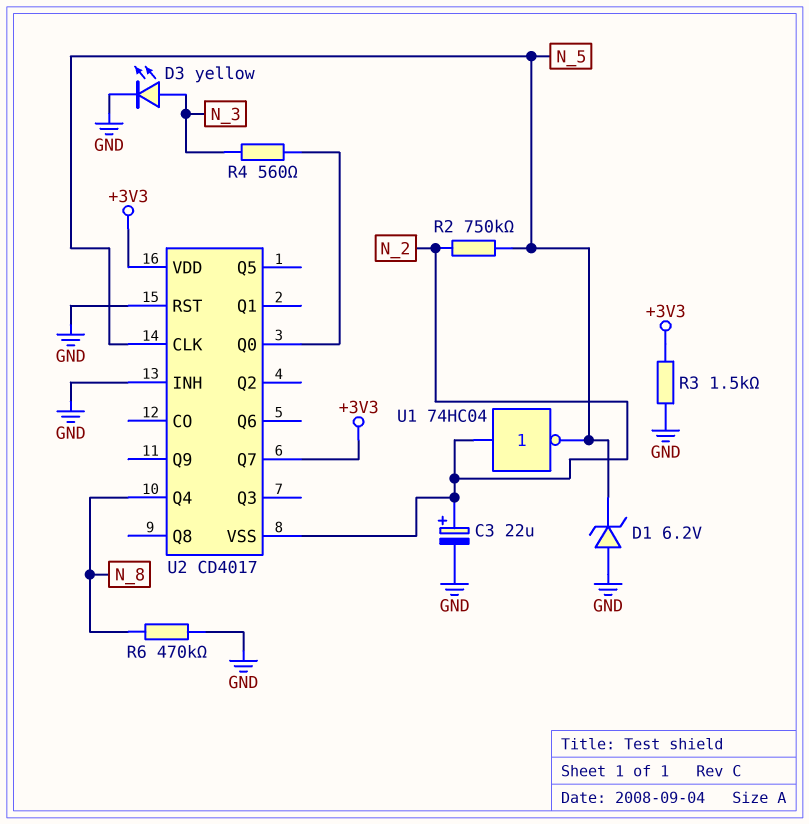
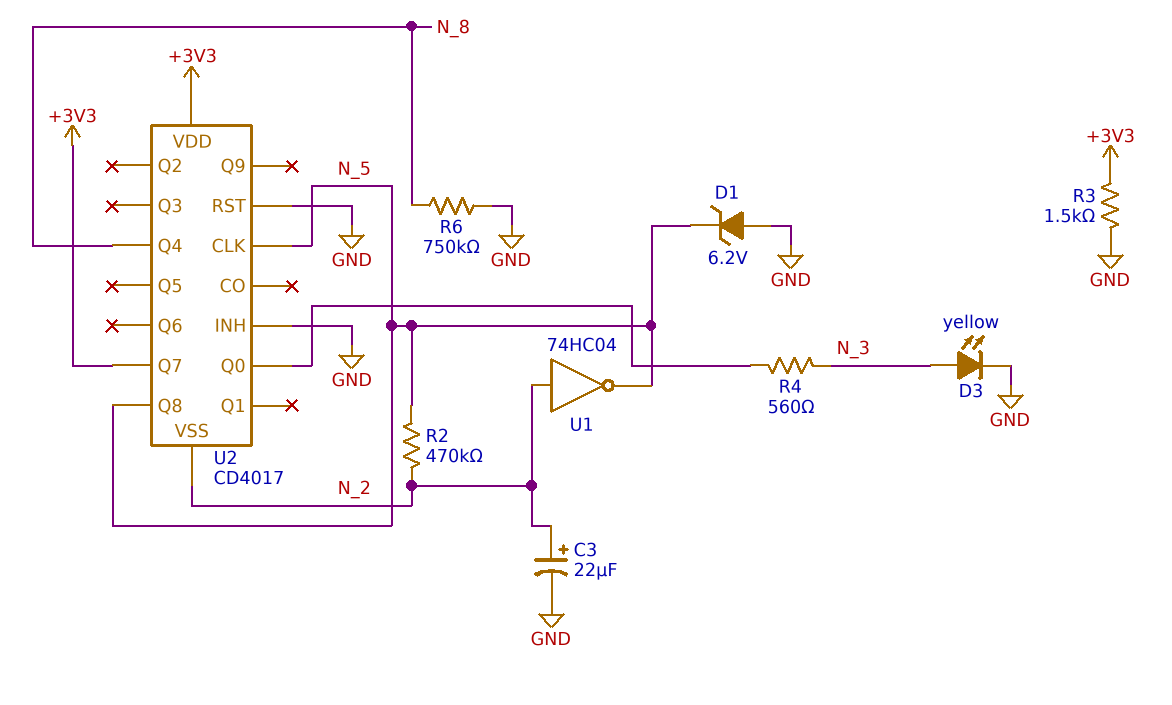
R2: 750k (N_2, N_5) -> 470k (N_2, N_5)
R6: 470k (GND, N_8) -> 750k (GND, N_8)
U2 pin Q8: none -> N_5

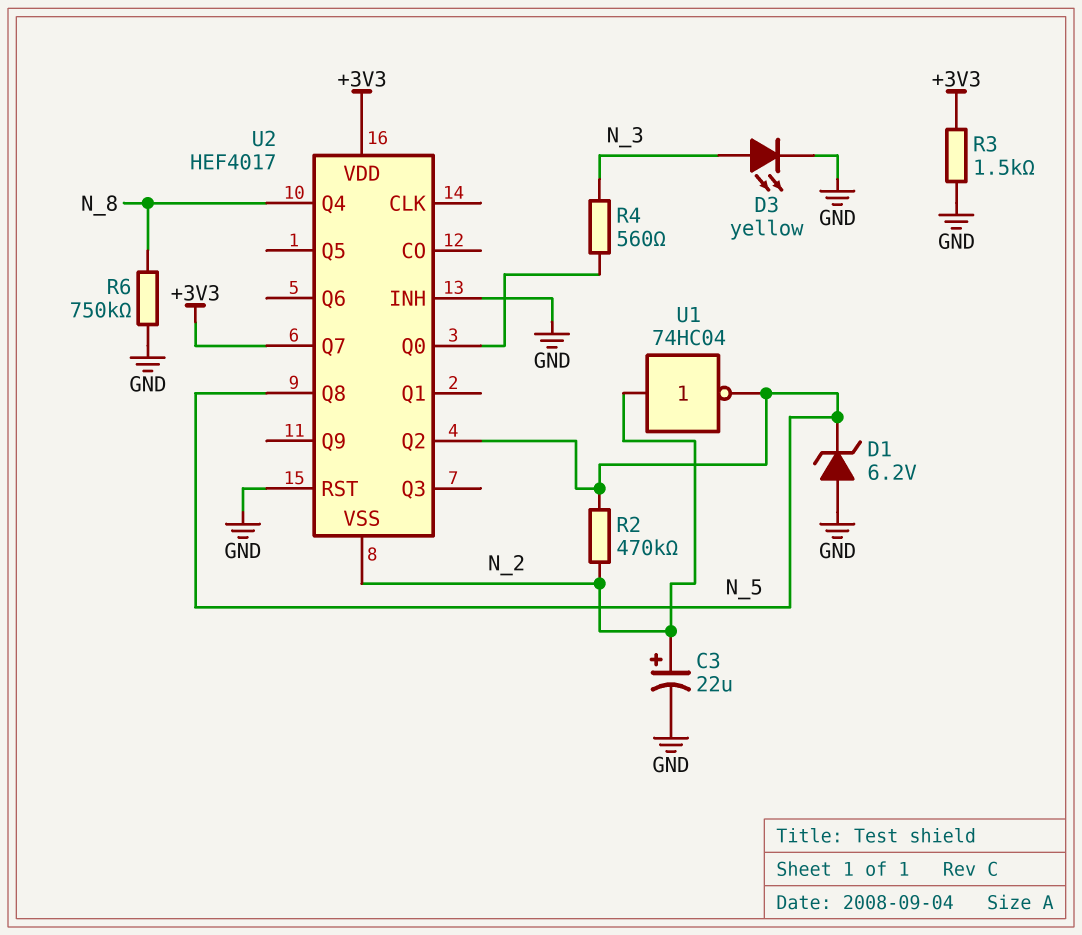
U2: CD4017 -> HEF4017
U2 pin CLK: N_5 -> none
U2 pin Q2: none -> N_5

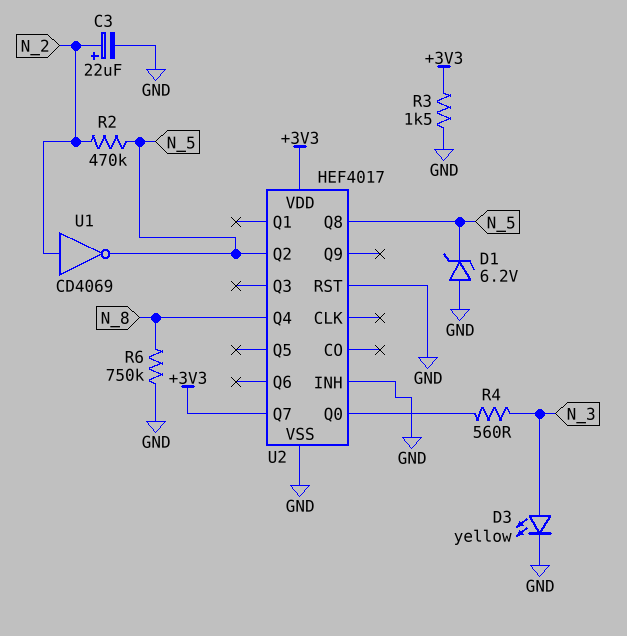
U1: NOT 74HC04 (in N_2, out N_5) -> NOT CD4069 (in N_2, out N_5)
U2 pin VSS: N_2 -> GND

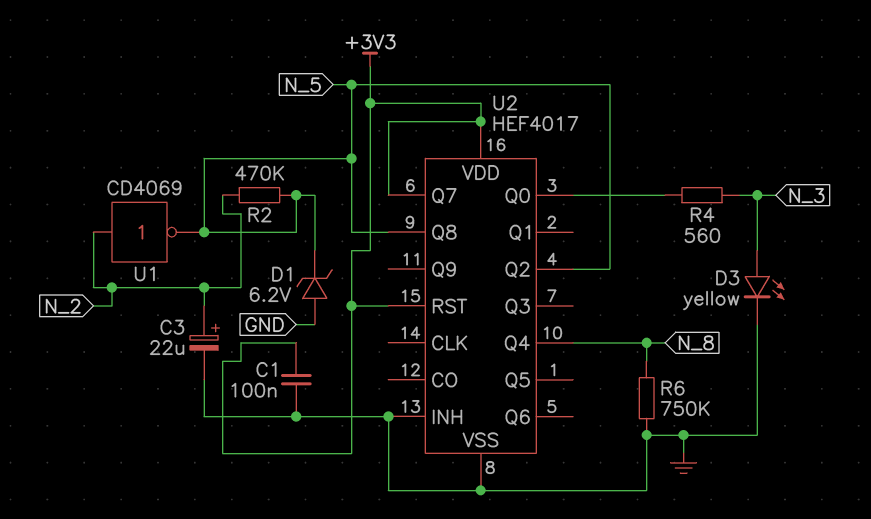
C1: none -> 100nF (+3V3, GND)
R3: 1.5k (+3V3, GND) -> none
U2 pin RST: GND -> +3V3

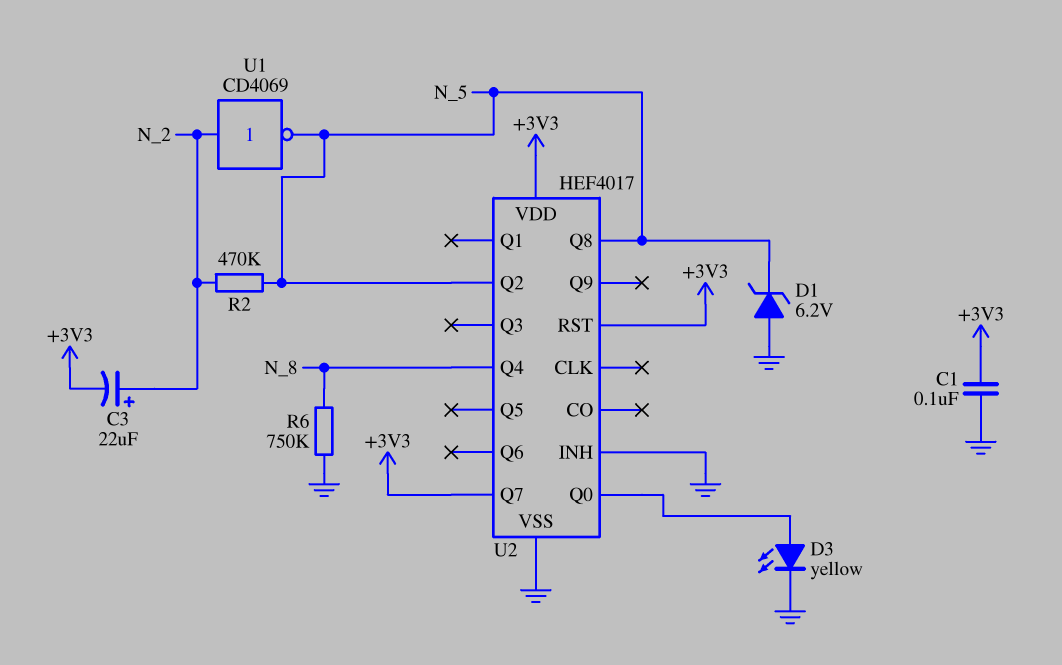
C3: 22uF (plus N_2, minus GND) -> 22uF (plus N_2, minus +3V3)
D3: LED yellow (A N_3, K GND) -> LED yellow (A U2/Q0, K GND)
R4: 560 (N_3, U2/Q0) -> none

